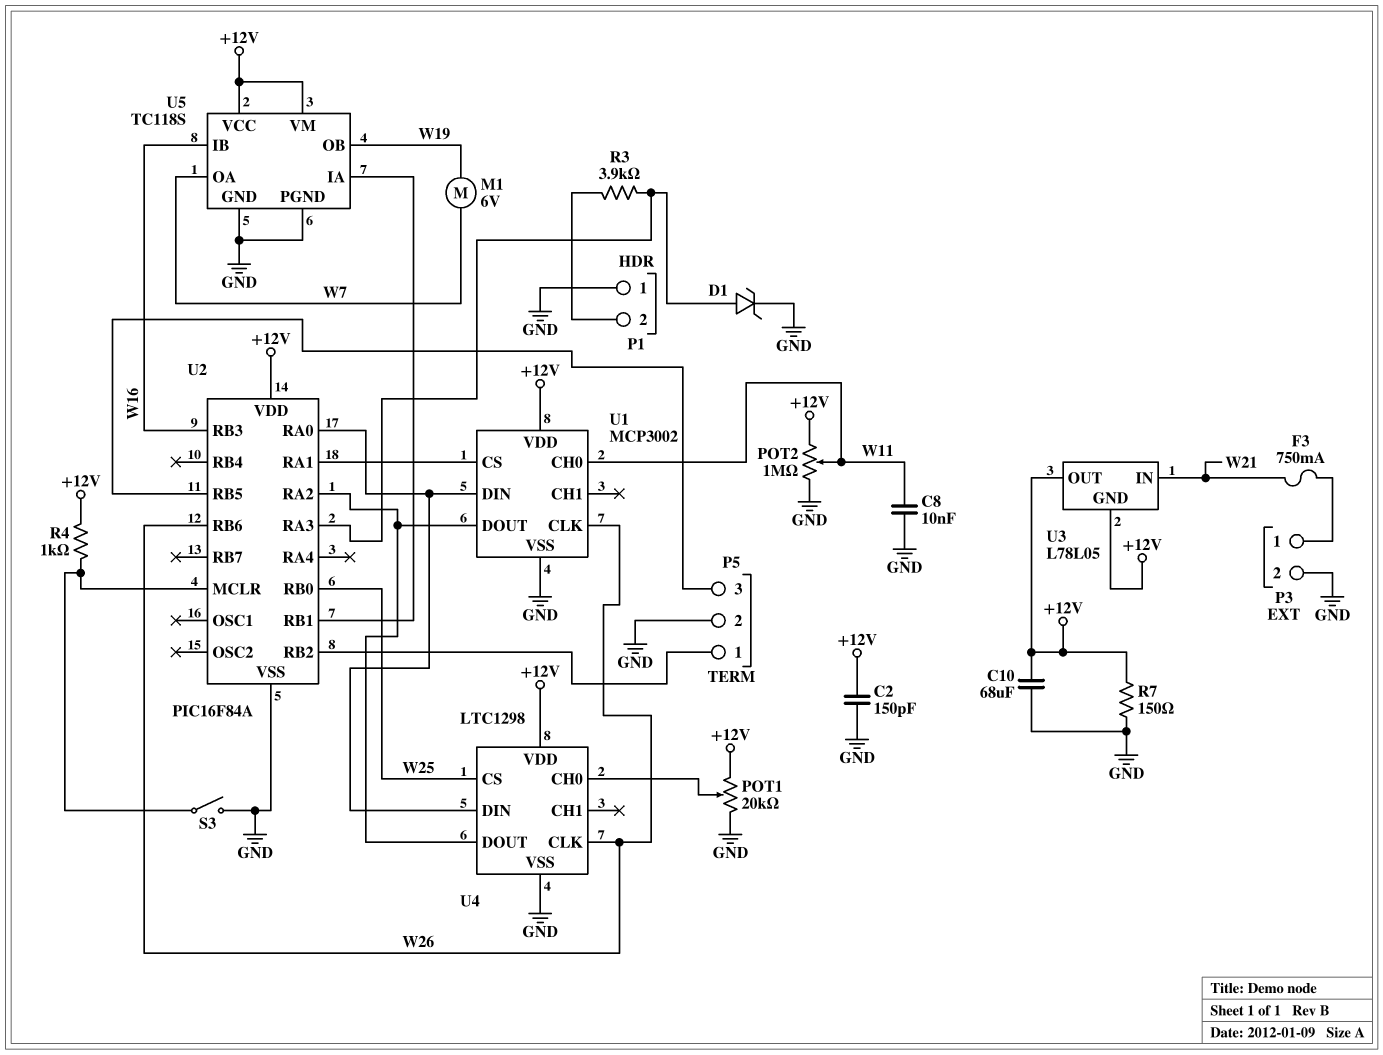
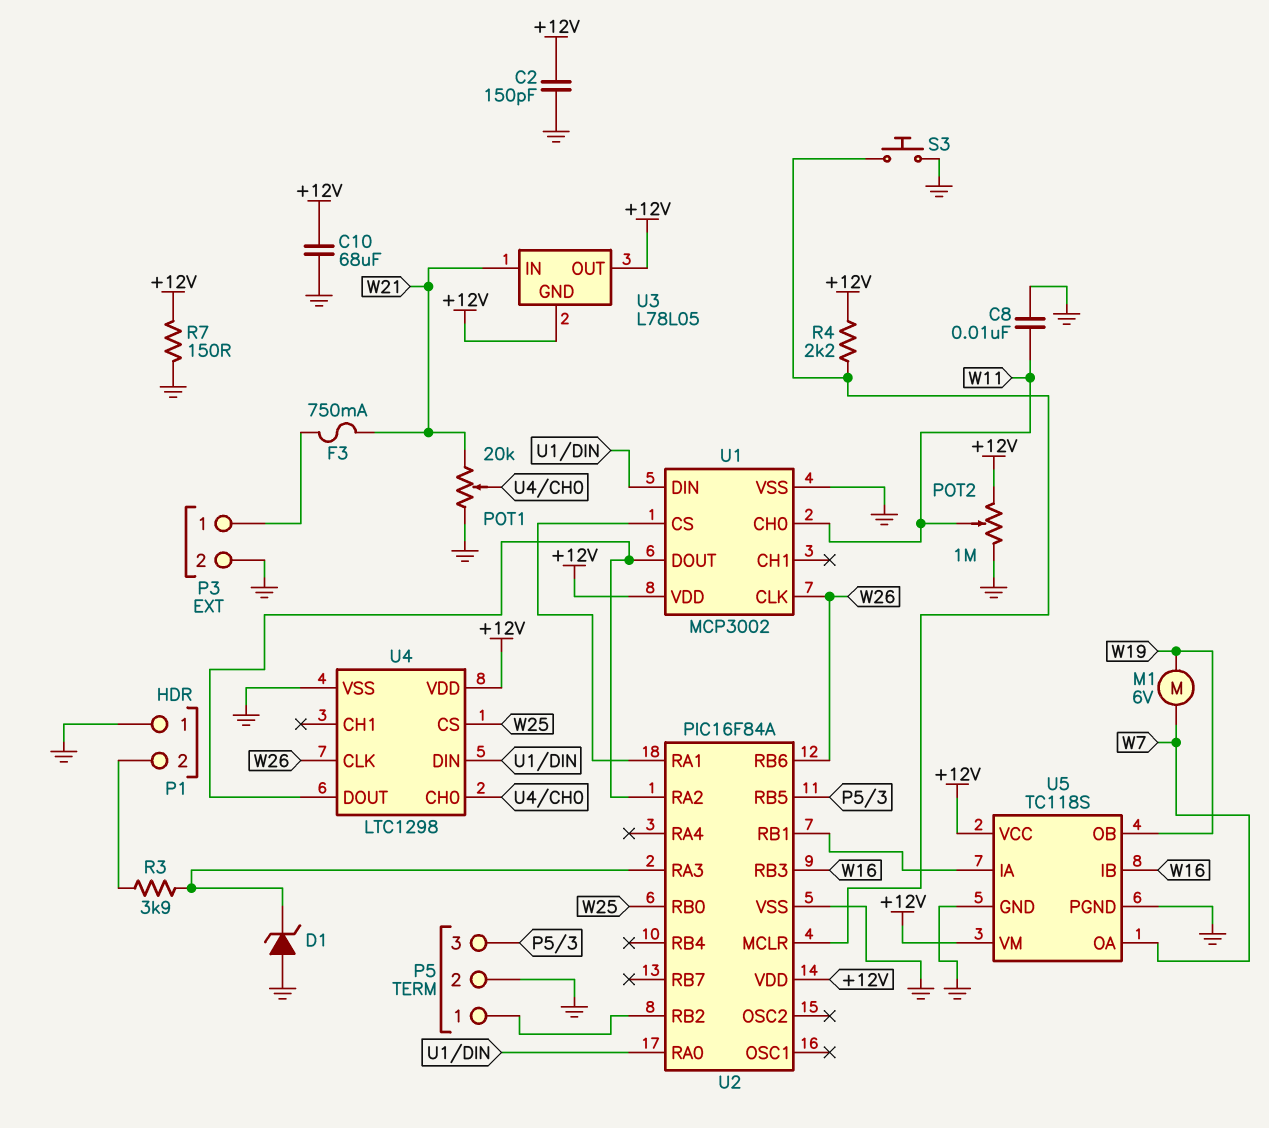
D1: zener (A U2/RA3, K GND) -> zener (A GND, K U2/RA3)
POT1: 20k (+12V, GND, wiper U4/CH0) -> 20k (GND, W21, wiper U4/CH0)
R4: 1k (+12V, U2/MCLR) -> 2.2k (+12V, U2/MCLR)
S3: switch (GND, U2/MCLR) -> button (GND, U2/MCLR)

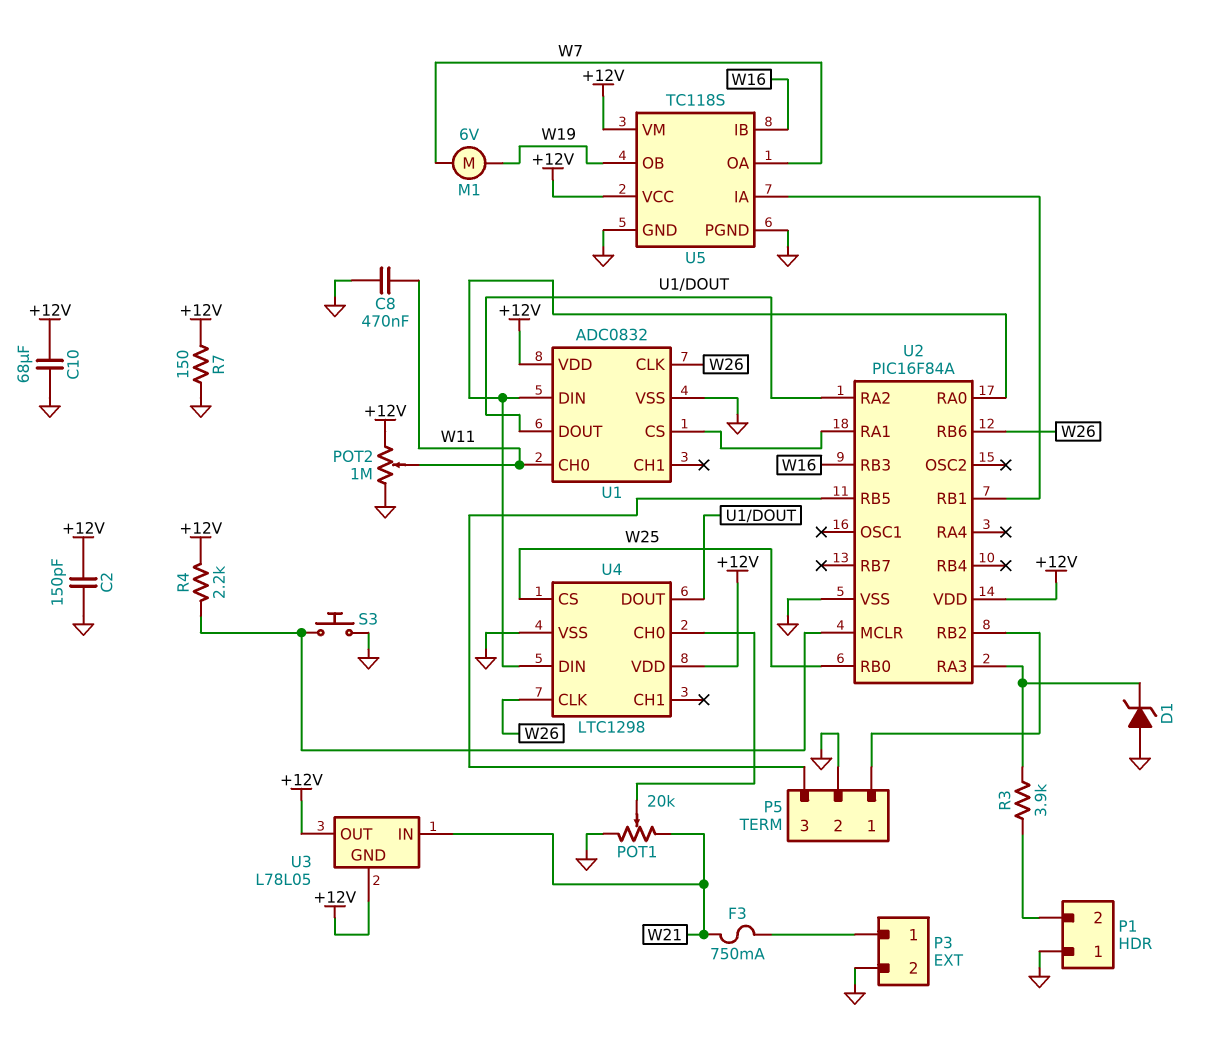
C8: 10nF (GND, W11) -> 470nF (GND, W11)
U1: MCP3002 -> ADC0832

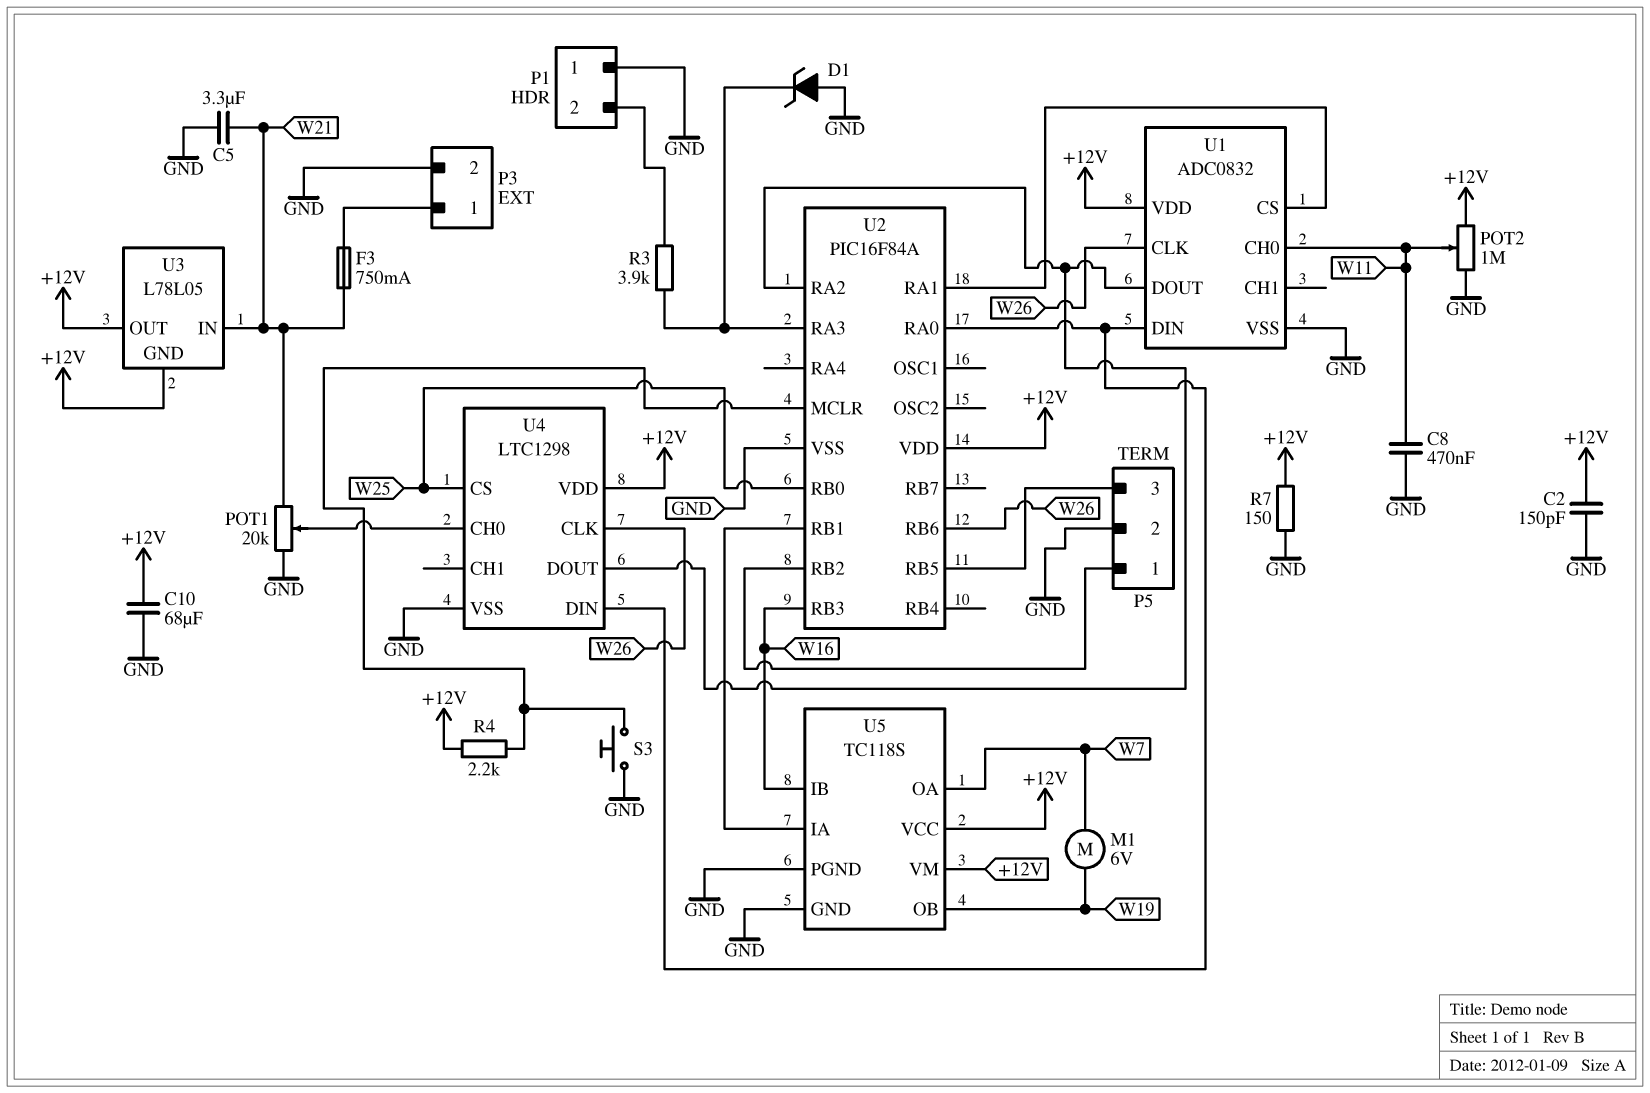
C5: none -> 3.3uF (GND, W21)

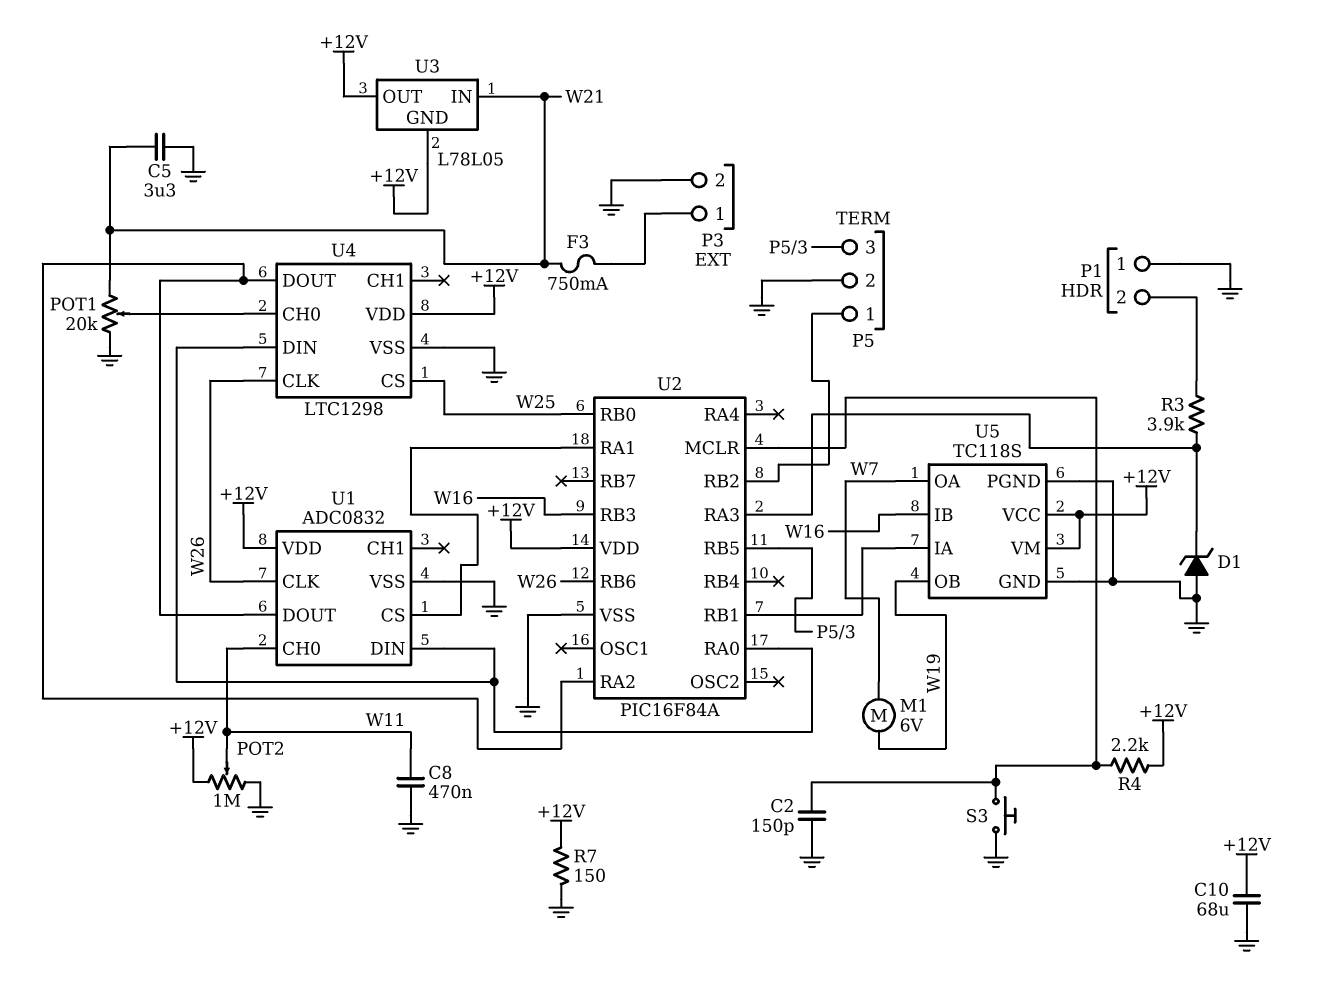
C2: 150pF (+12V, GND) -> 150pF (GND, U2/MCLR)

